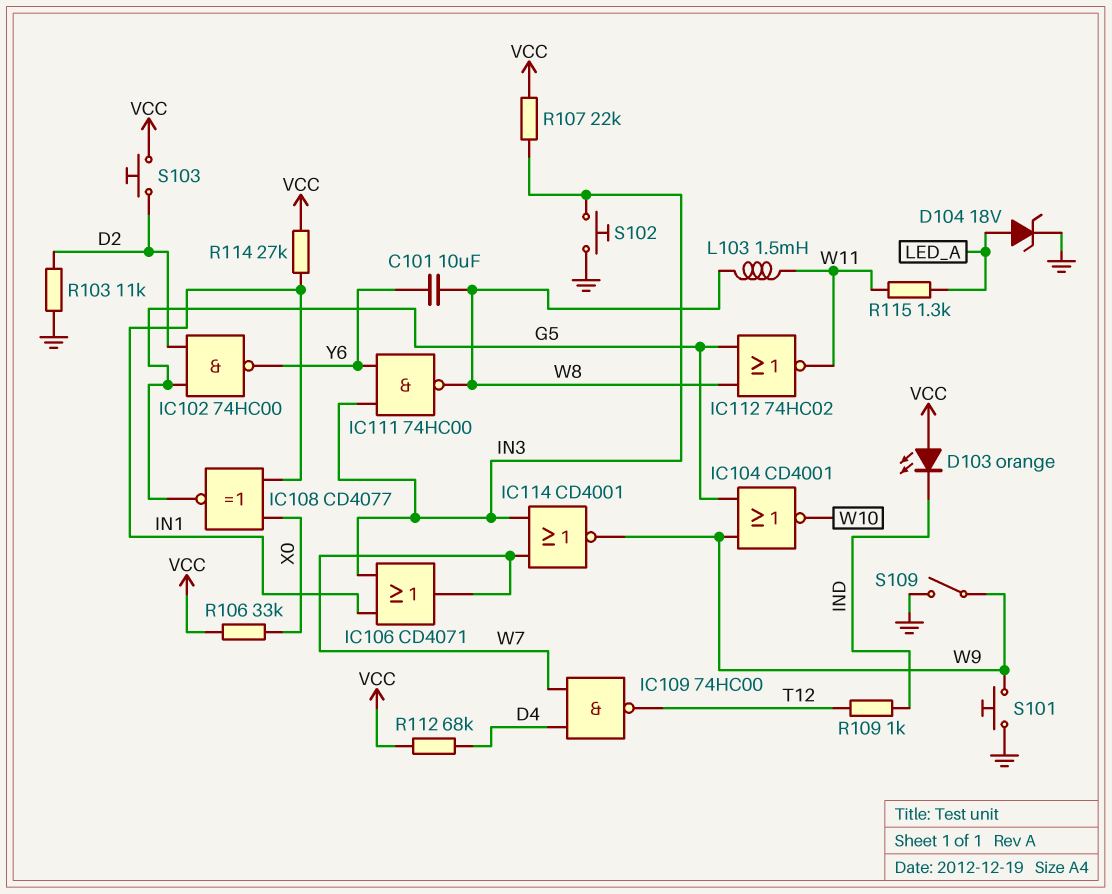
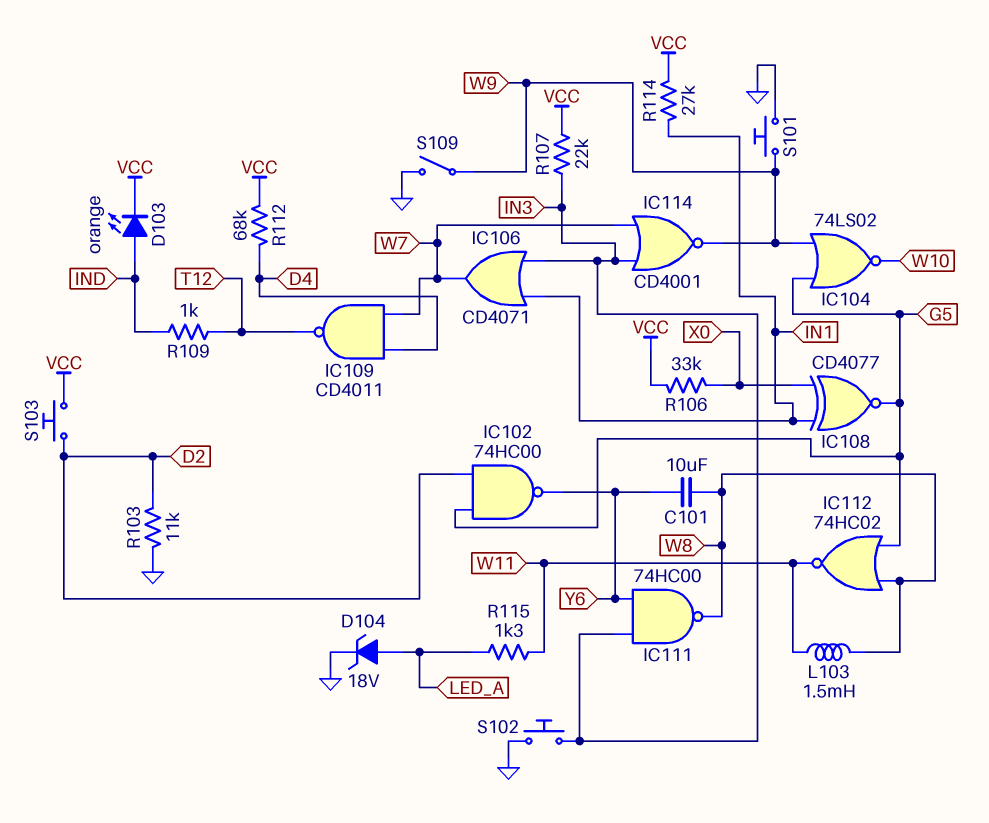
D103: LED orange (A VCC, K IND) -> LED orange (A IND, K VCC)
IC104: NOR CD4001 (in G5, in W9, out W10) -> NOR 74LS02 (in G5, in W9, out W10)
IC109: NAND 74HC00 (in D4, in W7, out T12) -> NAND CD4011 (in D4, in W7, out T12)

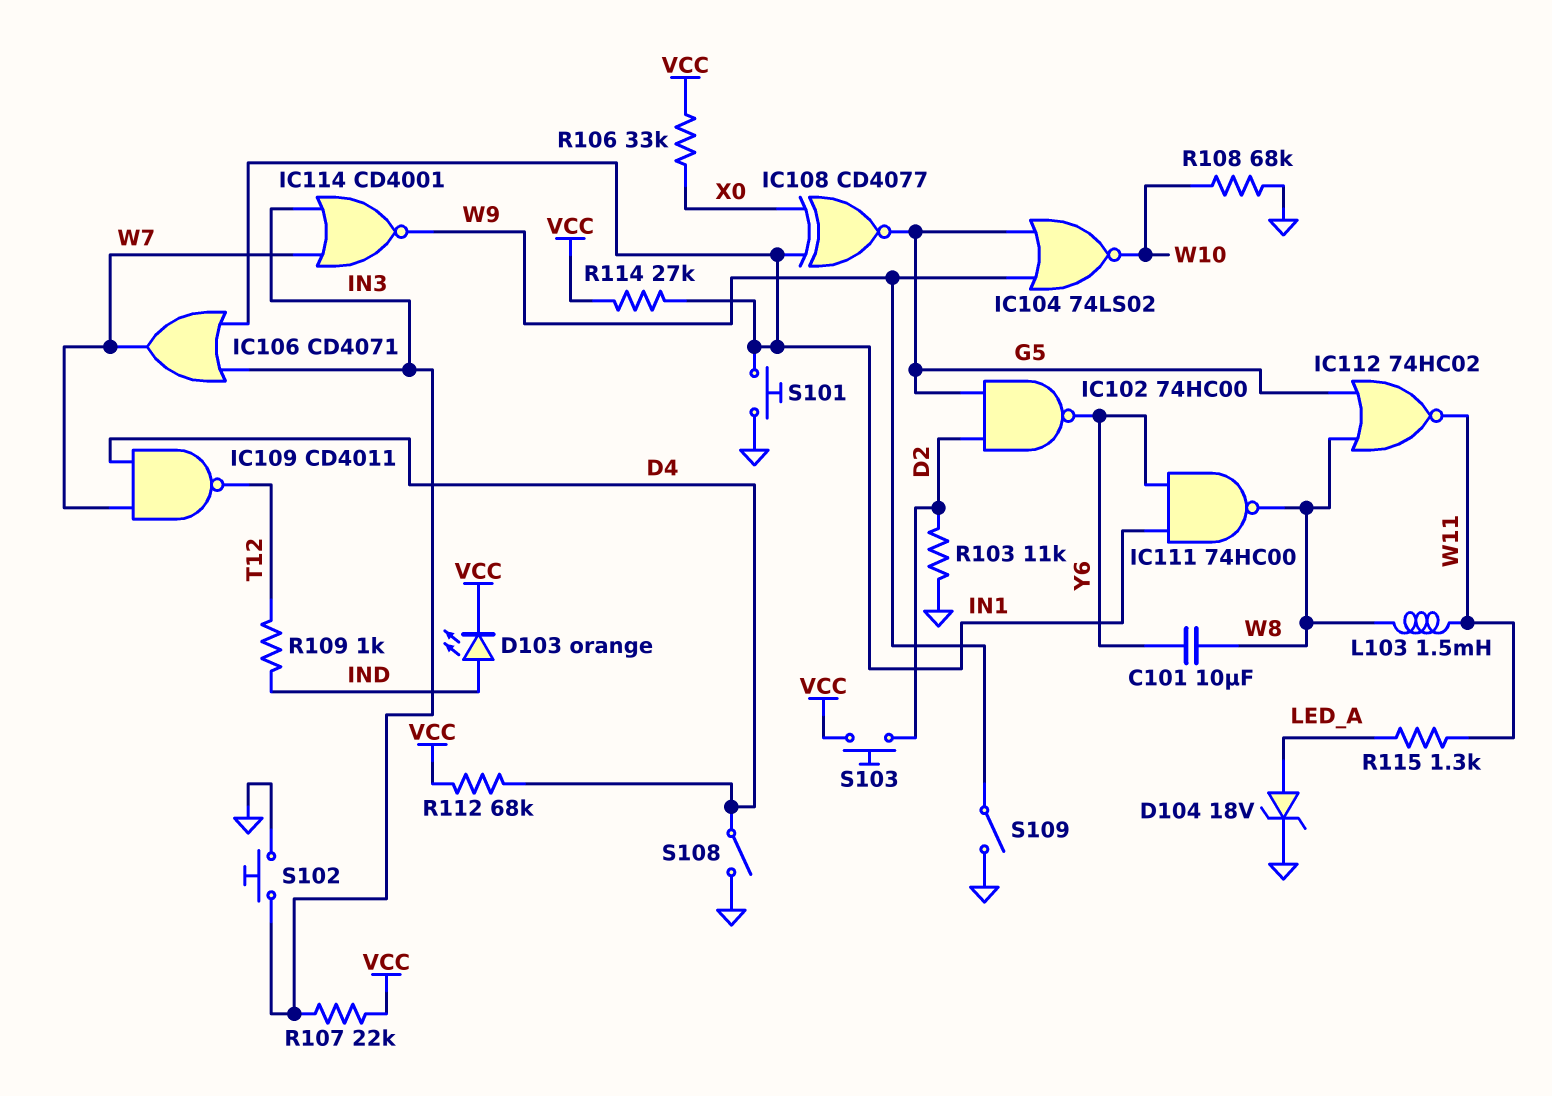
IC111: NAND 74HC00 (in IN3, in Y6, out W8) -> NAND 74HC00 (in IN1, in Y6, out W8)
R108: none -> 68k (GND, W10)
S101: button (GND, W9) -> button (GND, IN1)
S108: none -> switch (D4, GND)

